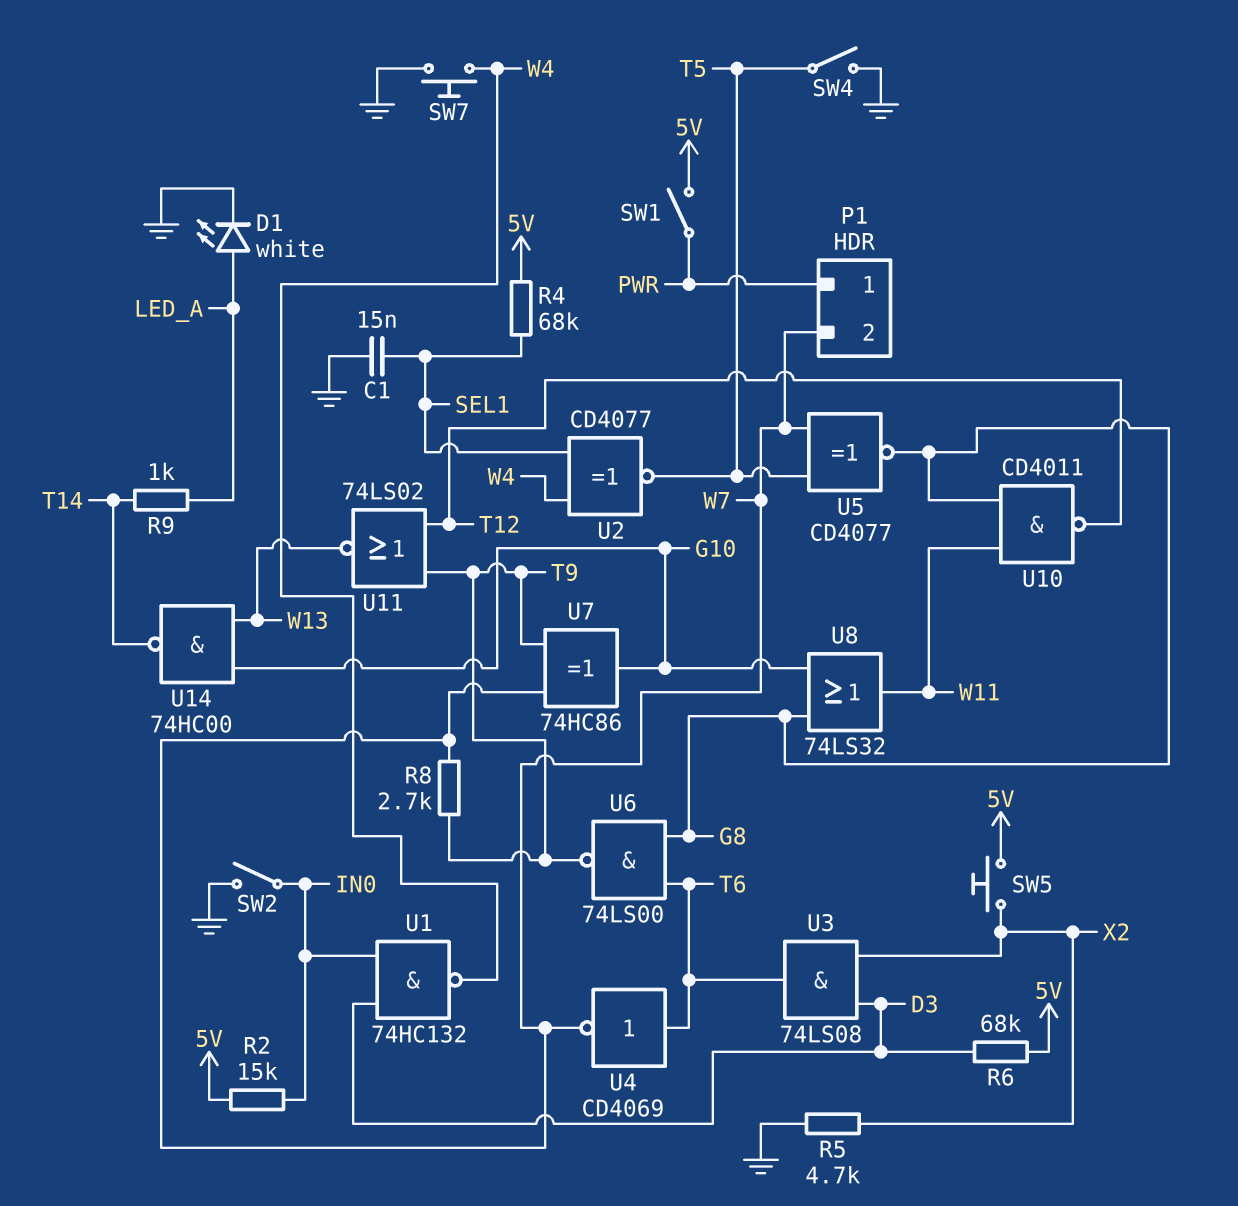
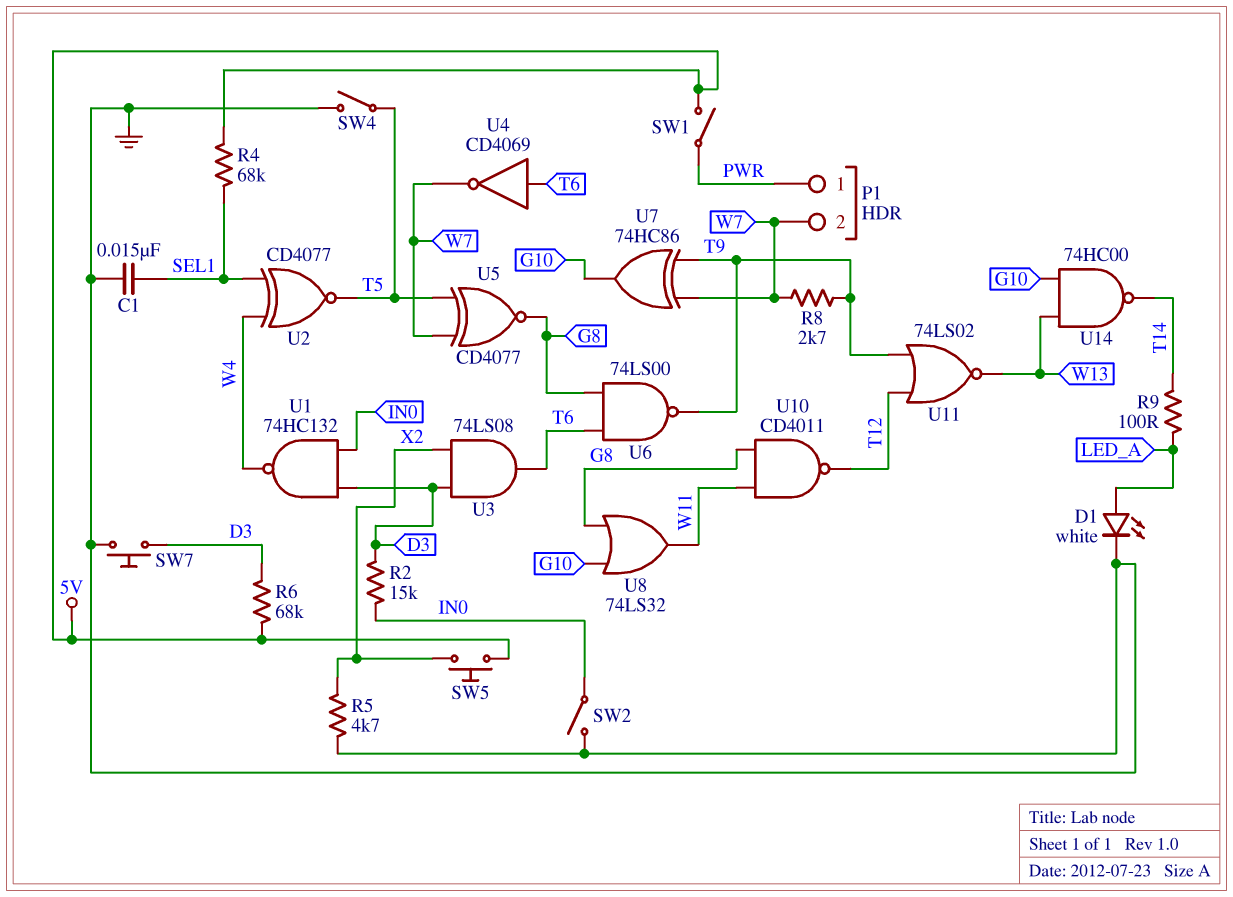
R2: 15k (5V, IN0) -> 15k (D3, IN0)
R9: 1k (LED_A, T14) -> 100 (LED_A, T14)
SW7: button (GND, W4) -> button (D3, GND)

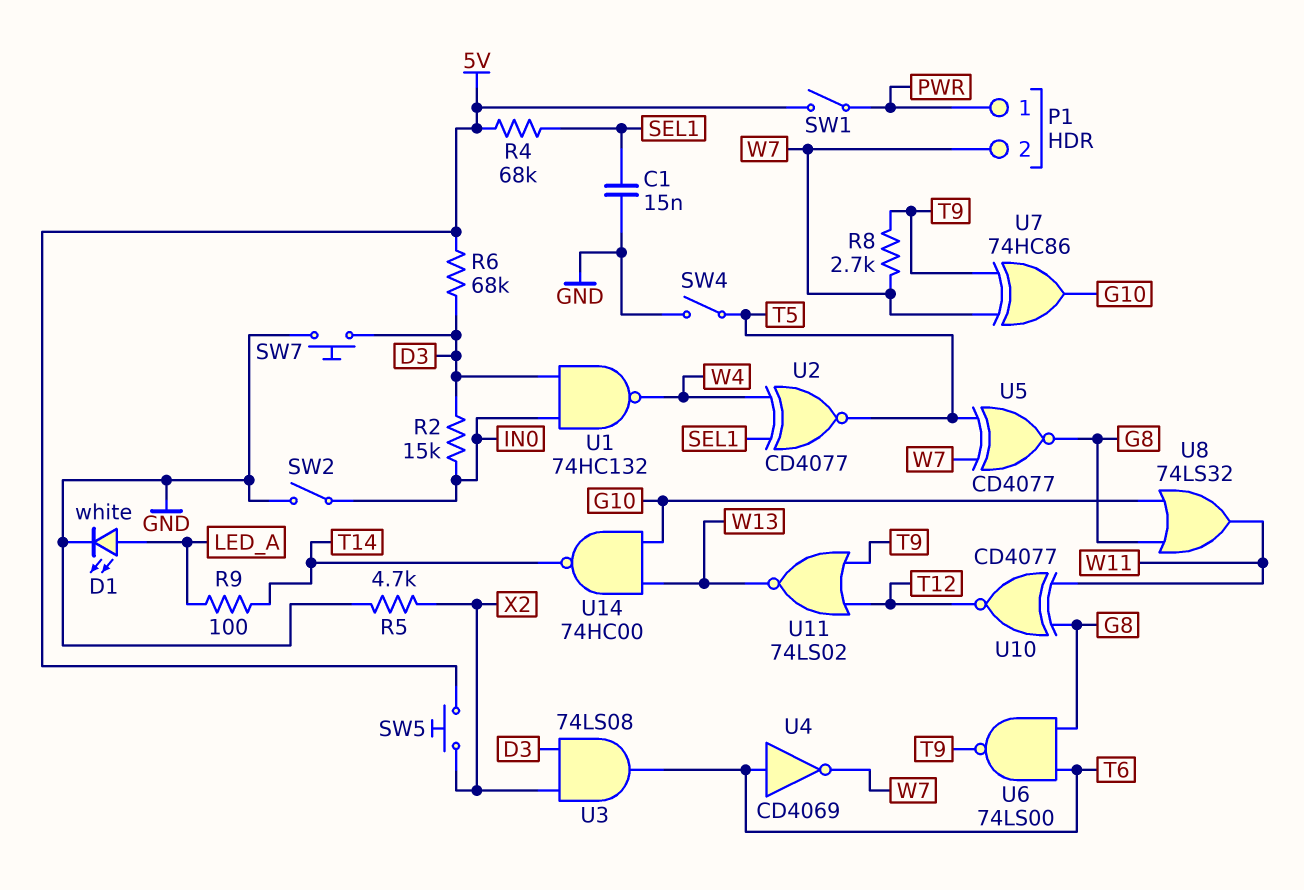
U10: NAND CD4011 (in G8, in W11, out T12) -> XNOR CD4077 (in G8, in W11, out T12)

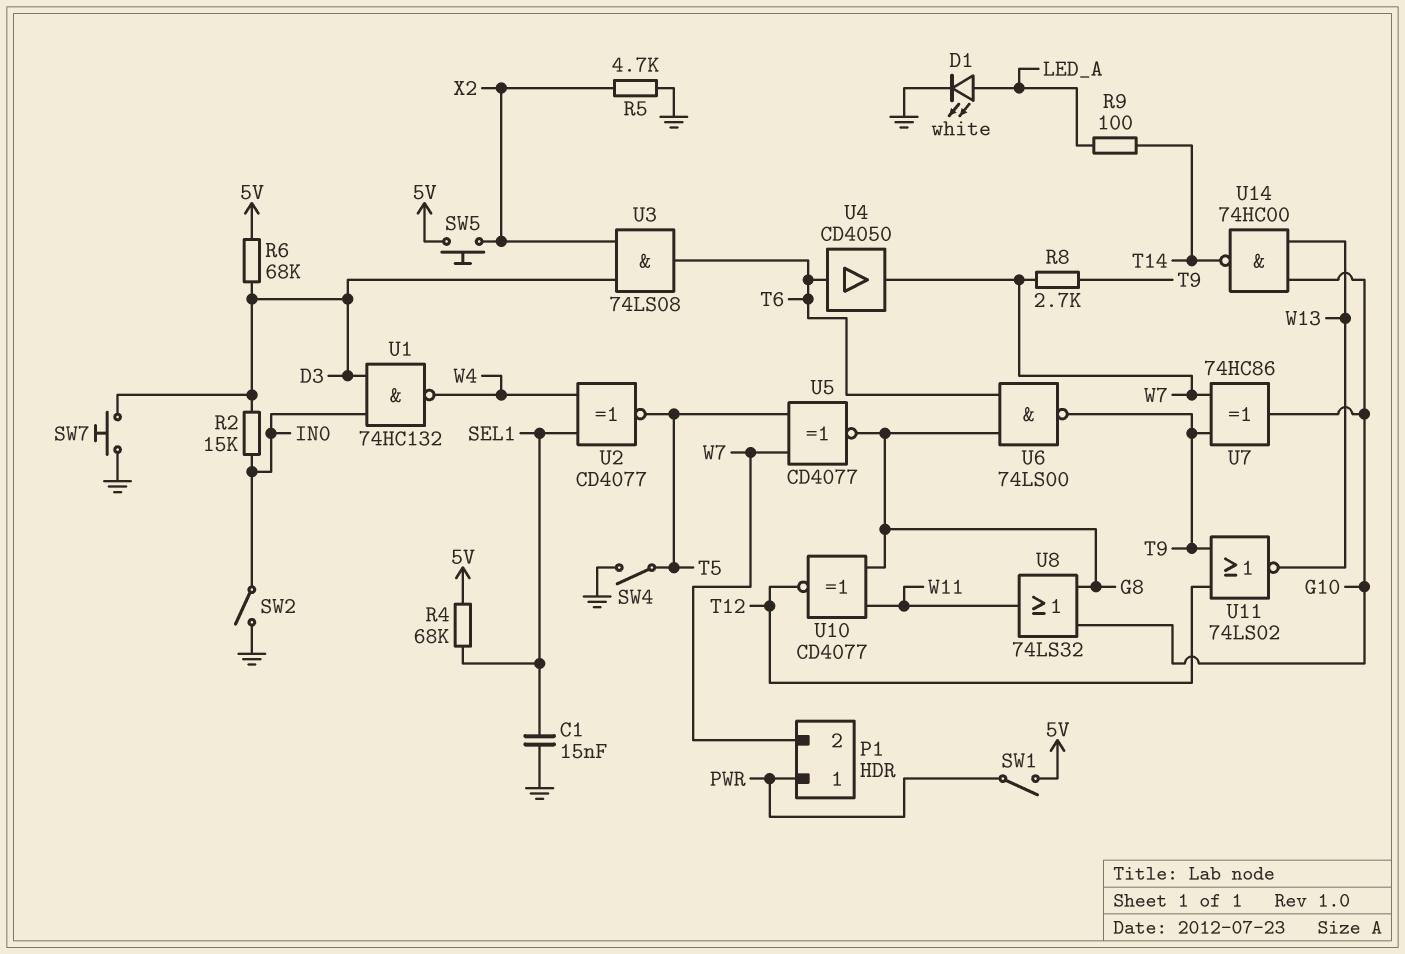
U4: NOT CD4069 (in T6, out W7) -> buffer CD4050 (in T6, out W7)

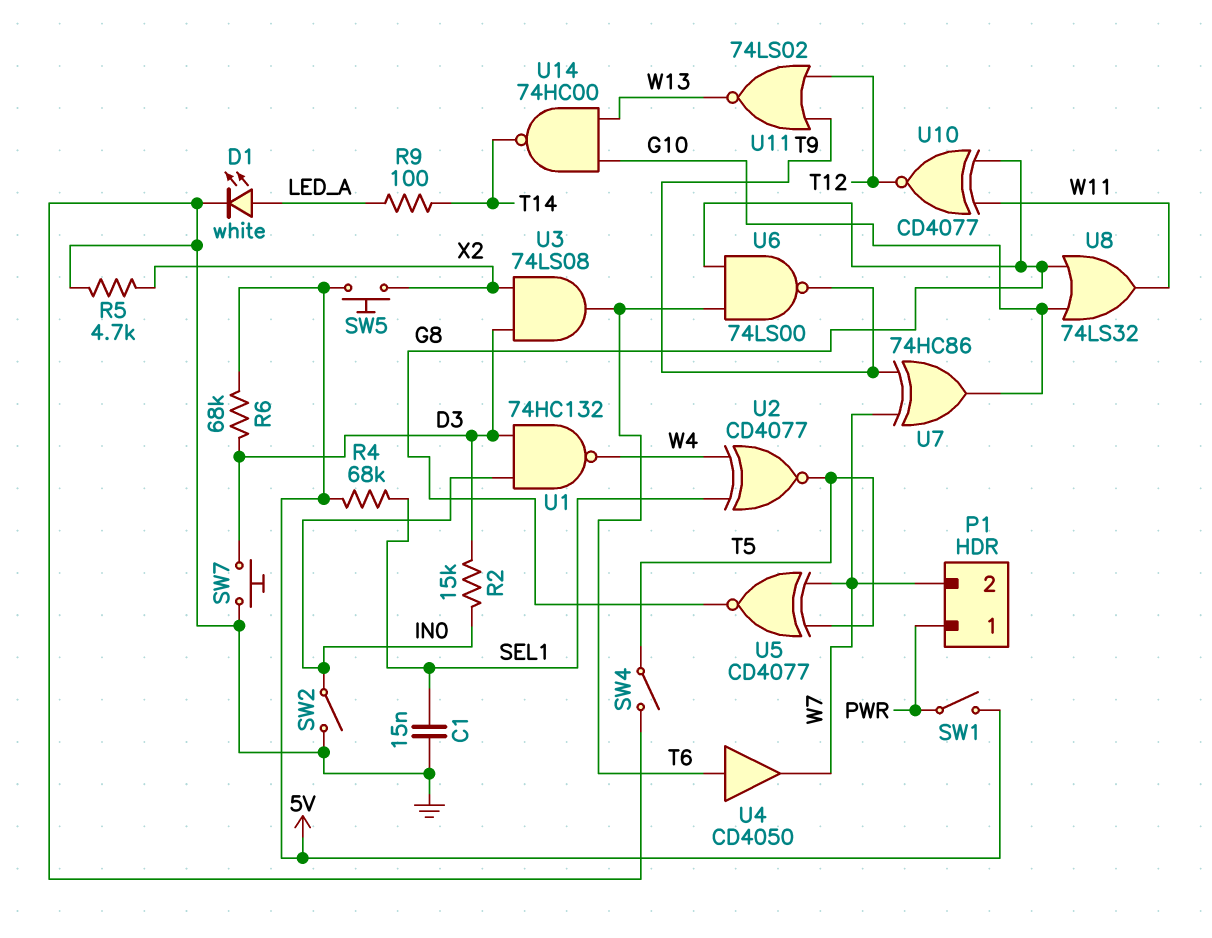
R8: 2.7k (T9, W7) -> none

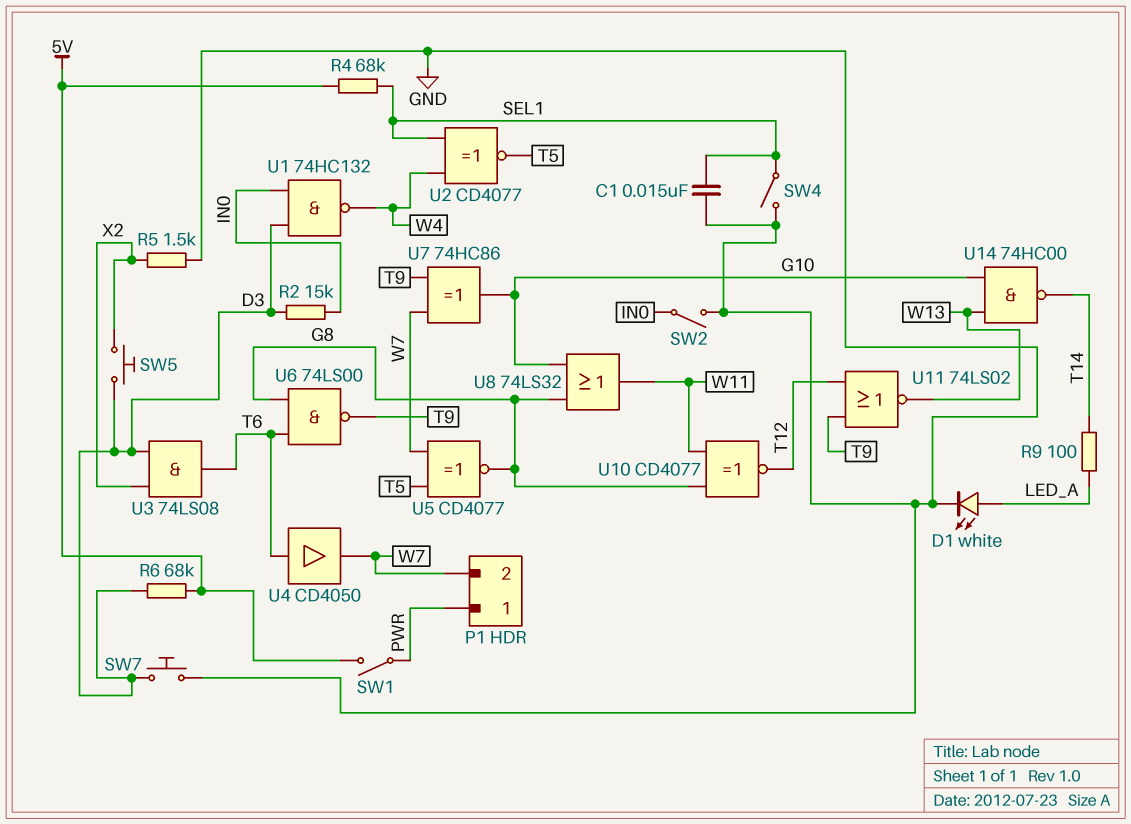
R5: 4.7k (GND, X2) -> 1.5k (GND, X2)
SW4: switch (GND, T5) -> switch (GND, SEL1)
SW5: button (5V, X2) -> button (D3, X2)

